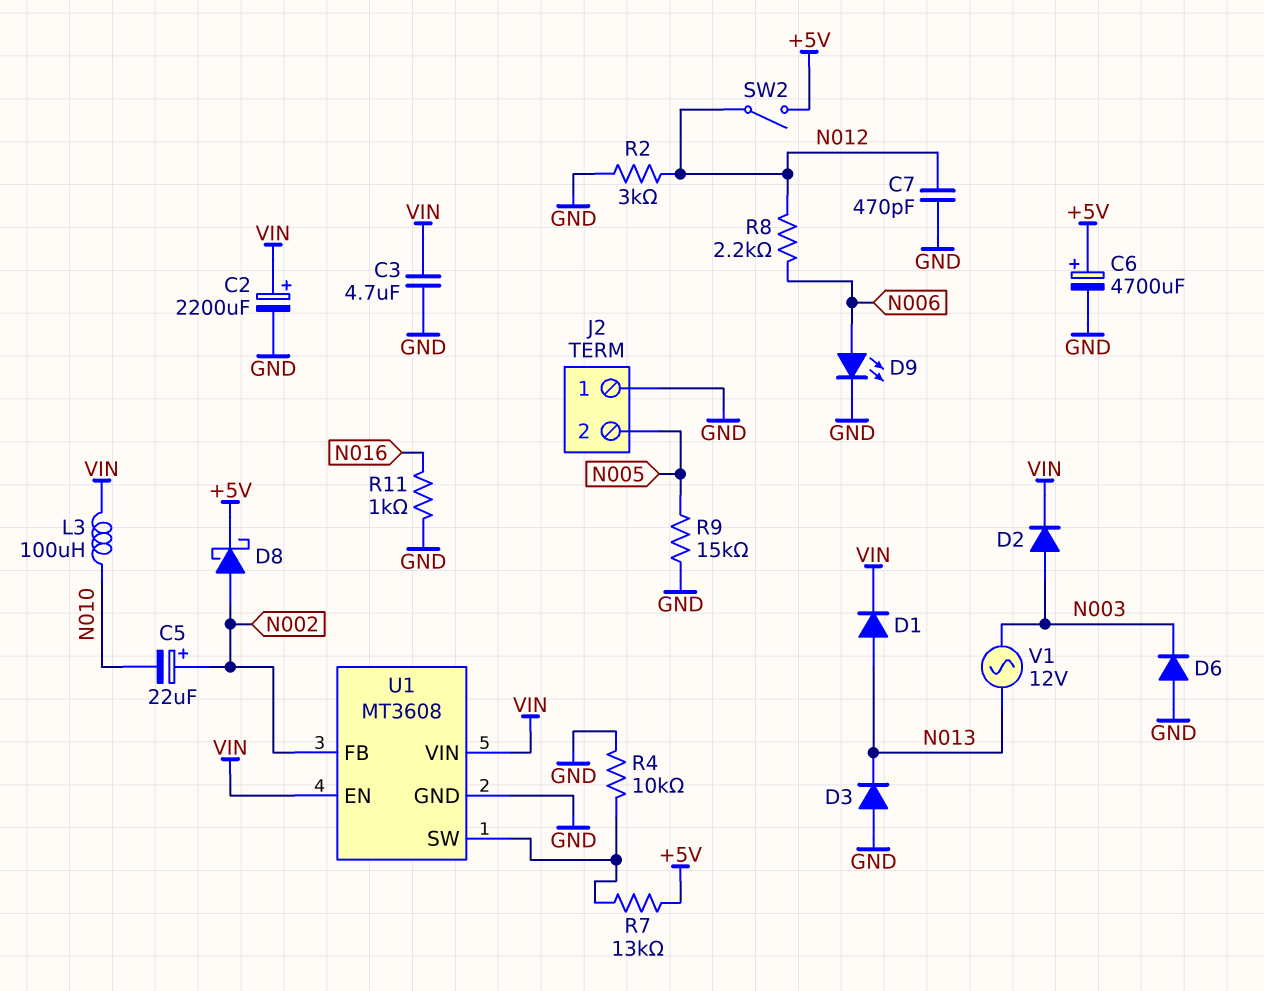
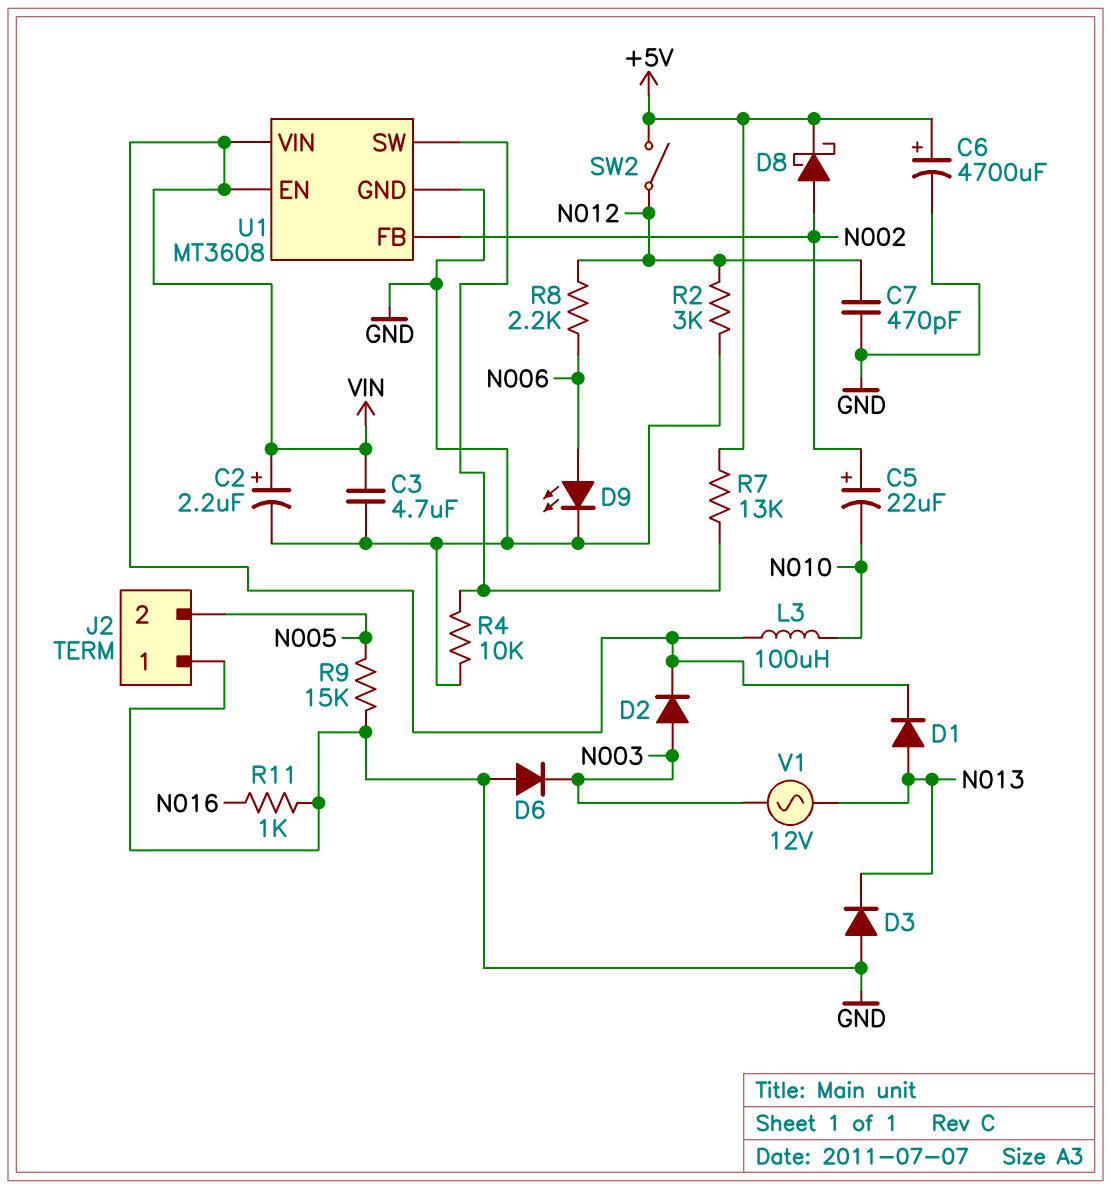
C2: 2200uF (plus VIN, minus GND) -> 2.2uF (plus VIN, minus GND)

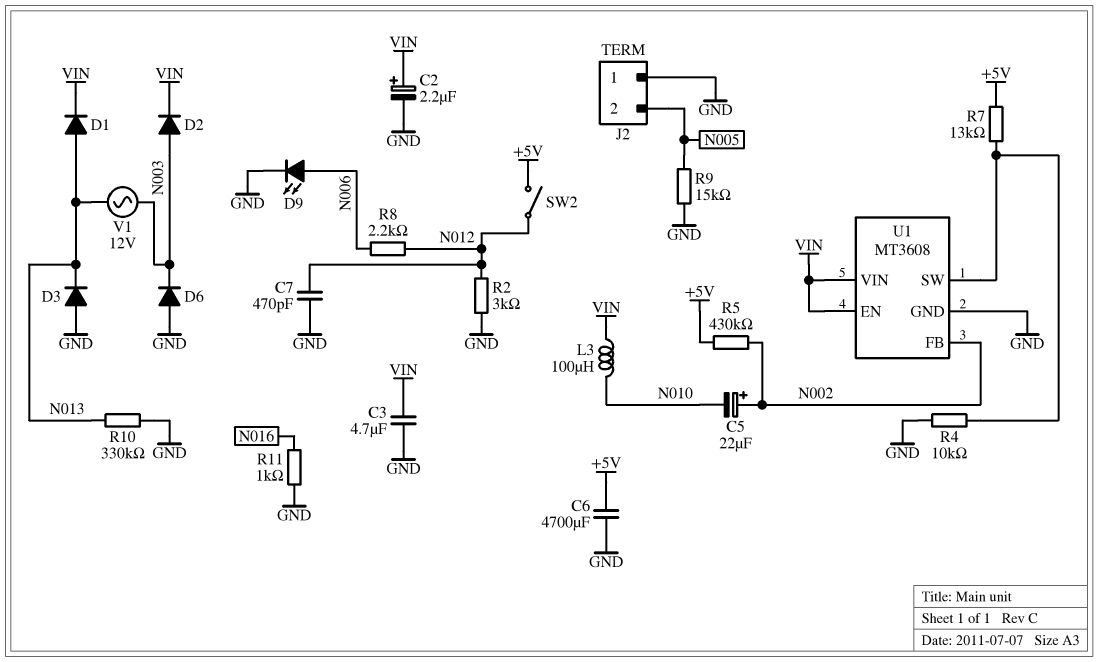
C6: 4700uF (plus +5V, minus GND) -> 4700uF (+5V, GND)
D8: schottky (A N002, K +5V) -> none
R5: none -> 430k (+5V, N002)
R10: none -> 330k (GND, N013)

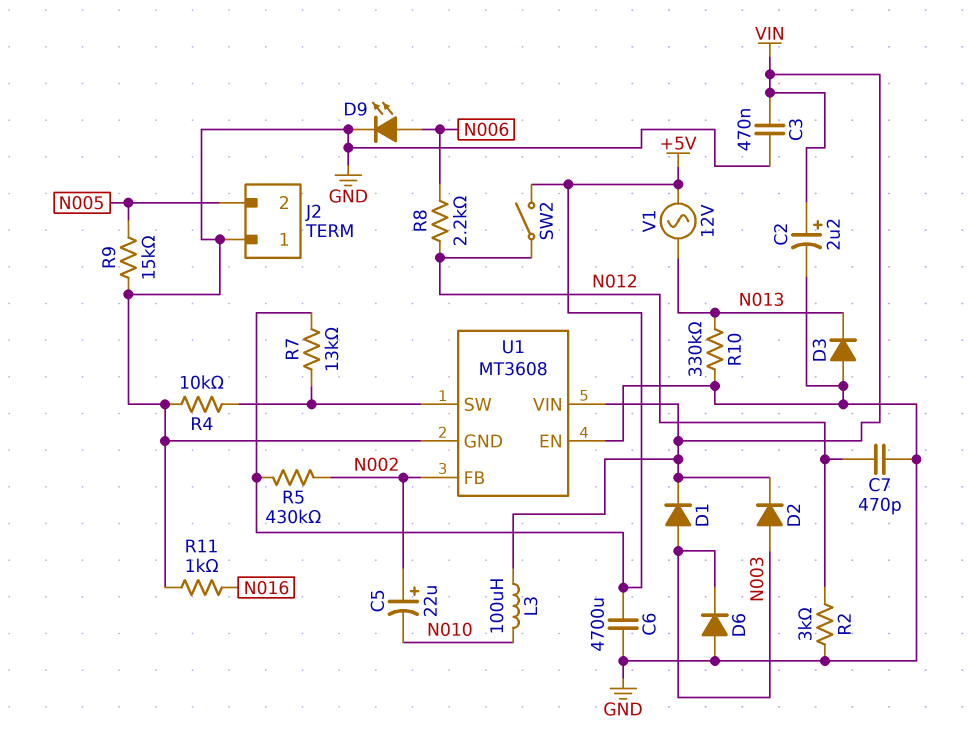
C3: 4.7uF (GND, VIN) -> 470nF (GND, VIN)
D1: diode (A N013, K VIN) -> diode (A N003, K VIN)
U1 pin EN: VIN -> GND
V1: AC 12V (N003, N013) -> AC 12V (+5V, N013)

